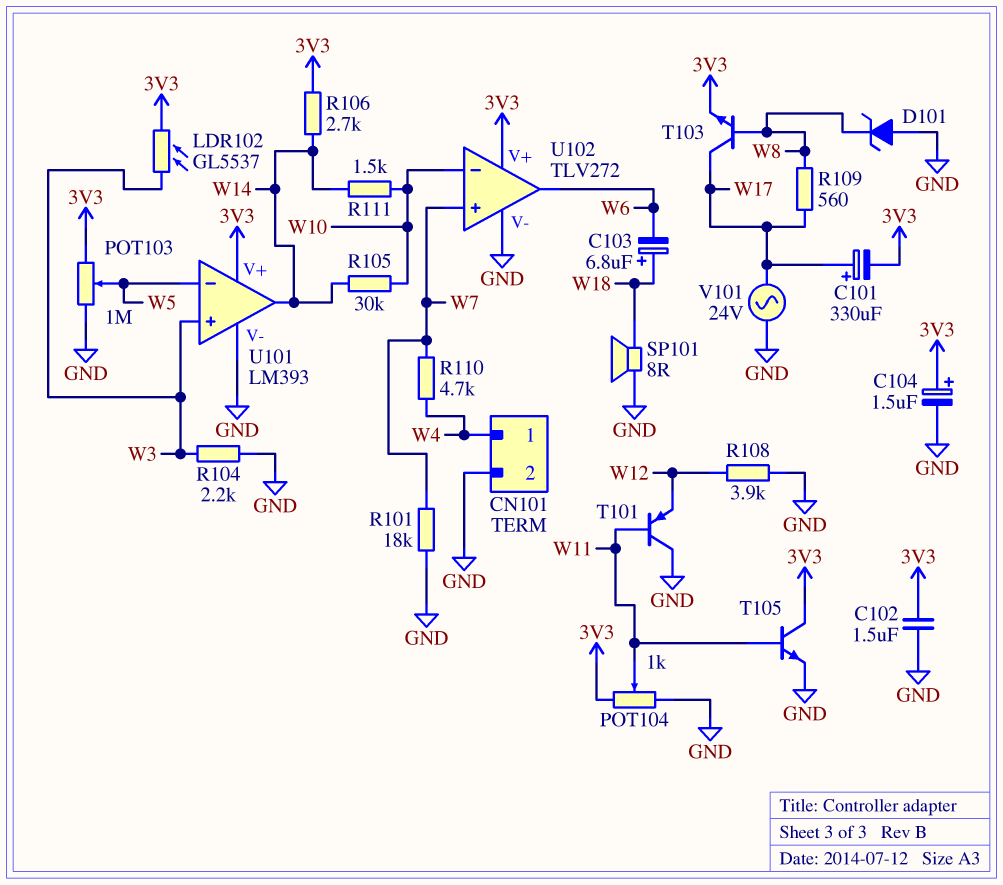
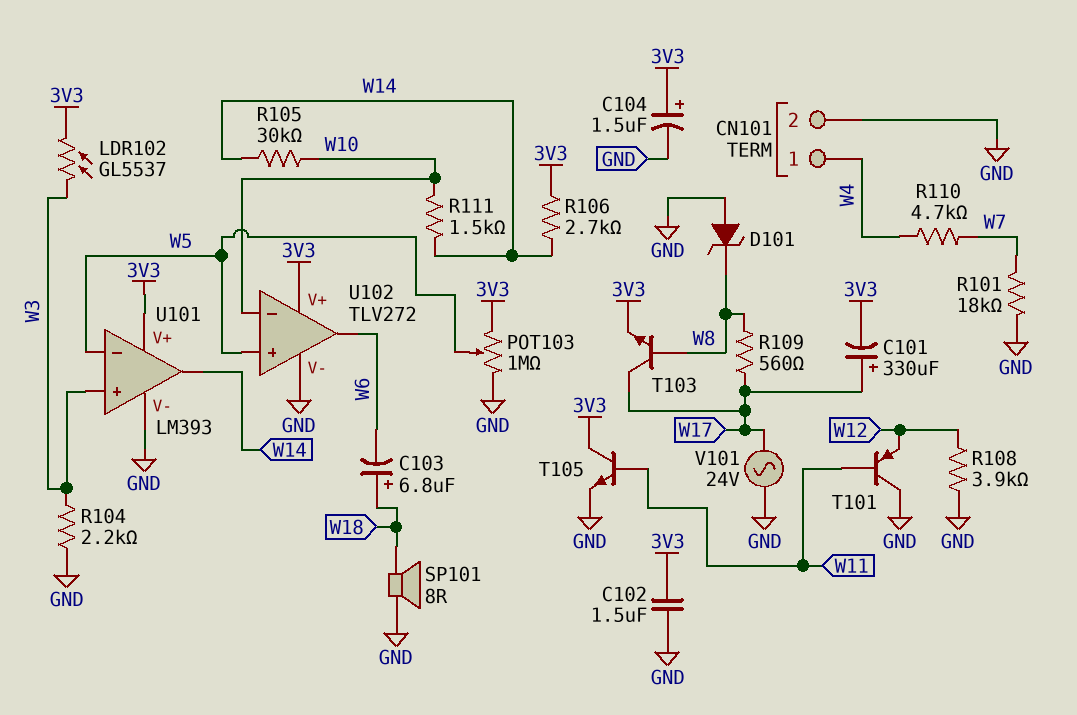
POT104: 1k (3V3, GND, wiper W11) -> none
U102 pin in+: W7 -> W5

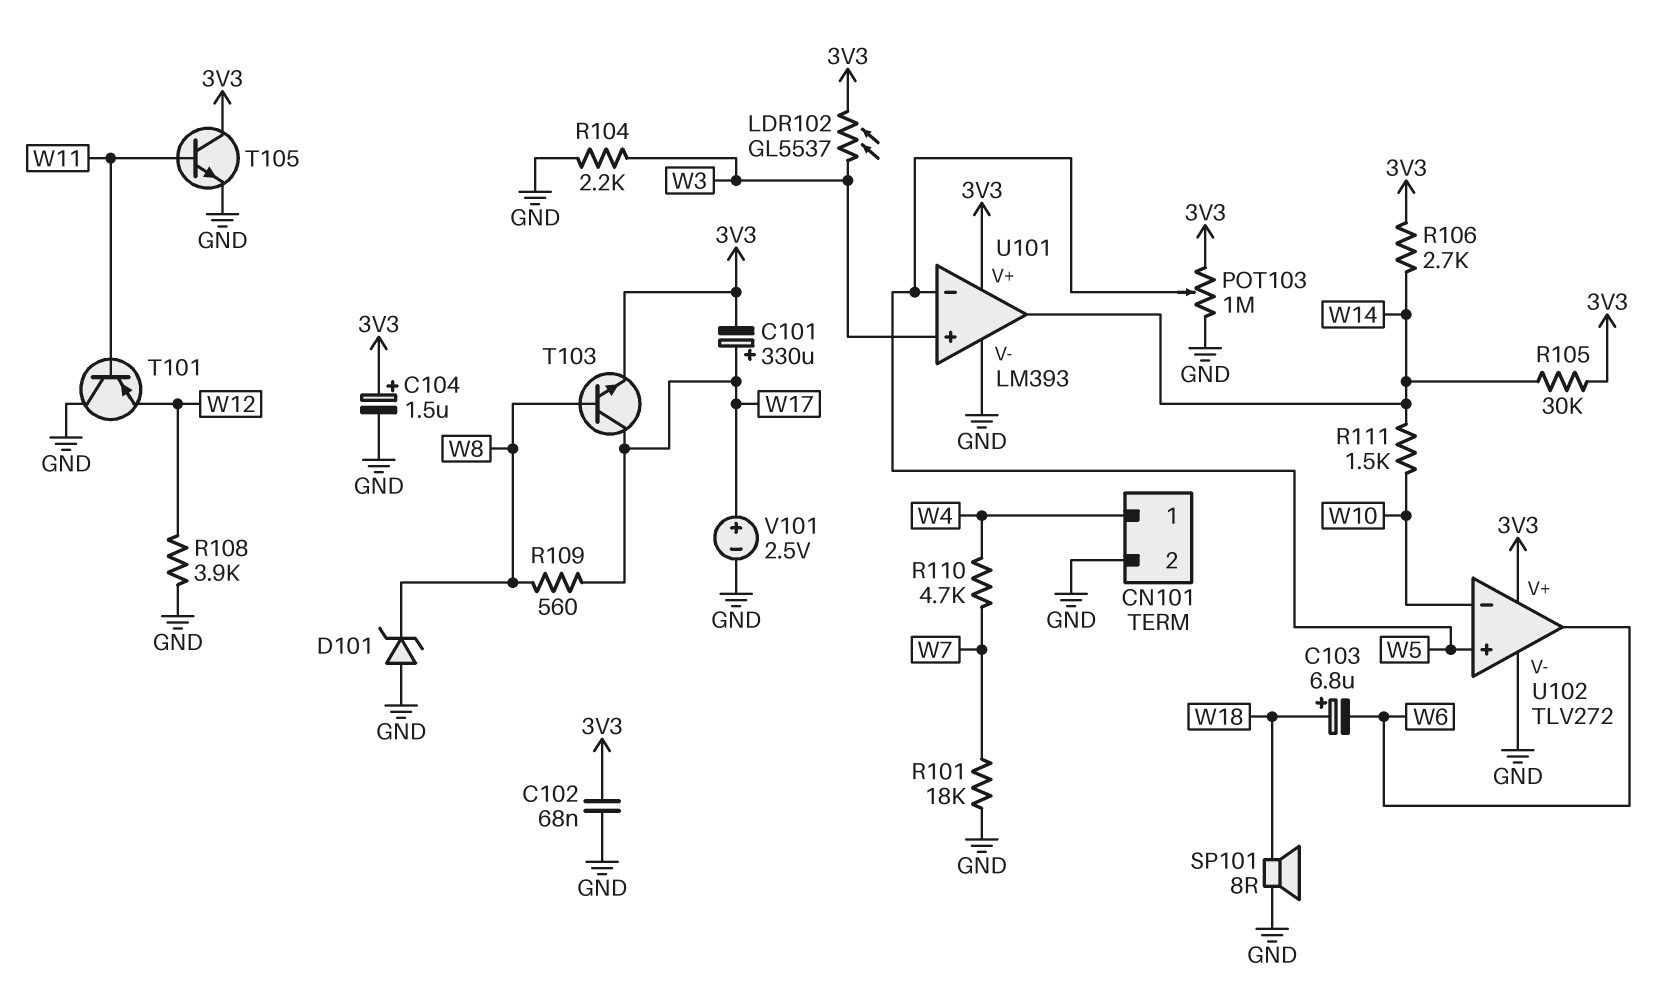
C102: 1.5uF (3V3, GND) -> 68nF (3V3, GND)
R105: 30k (W10, W14) -> 30k (3V3, W14)
V101: AC 24V (GND, W17) -> 2.5V (plus W17, minus GND)

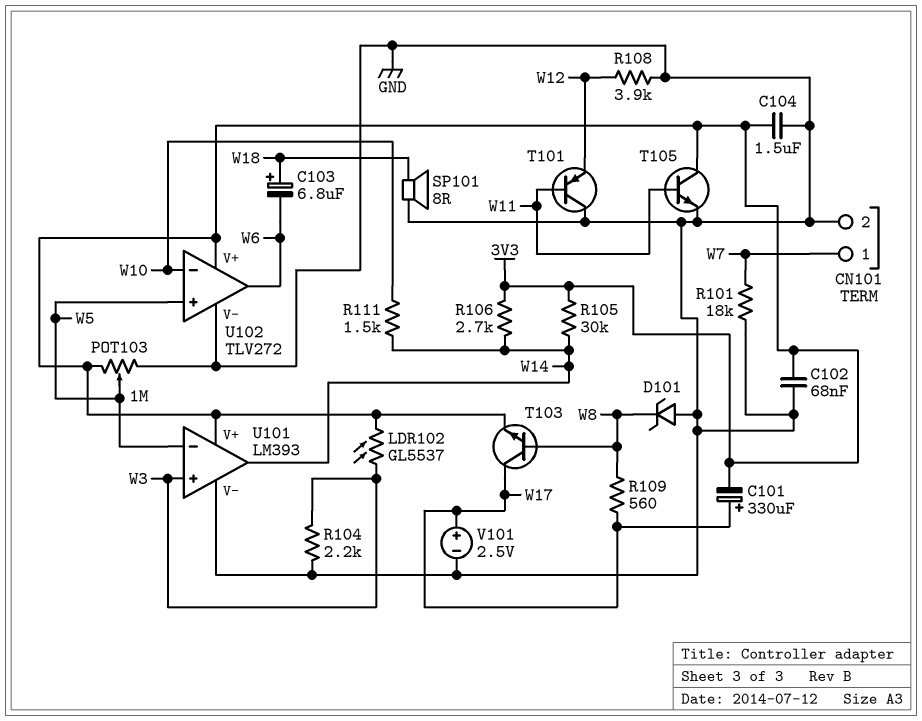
C104: 1.5uF (plus 3V3, minus GND) -> 1.5uF (3V3, GND)
CN101 pin 1: W4 -> W7
R110: 4.7k (W4, W7) -> none

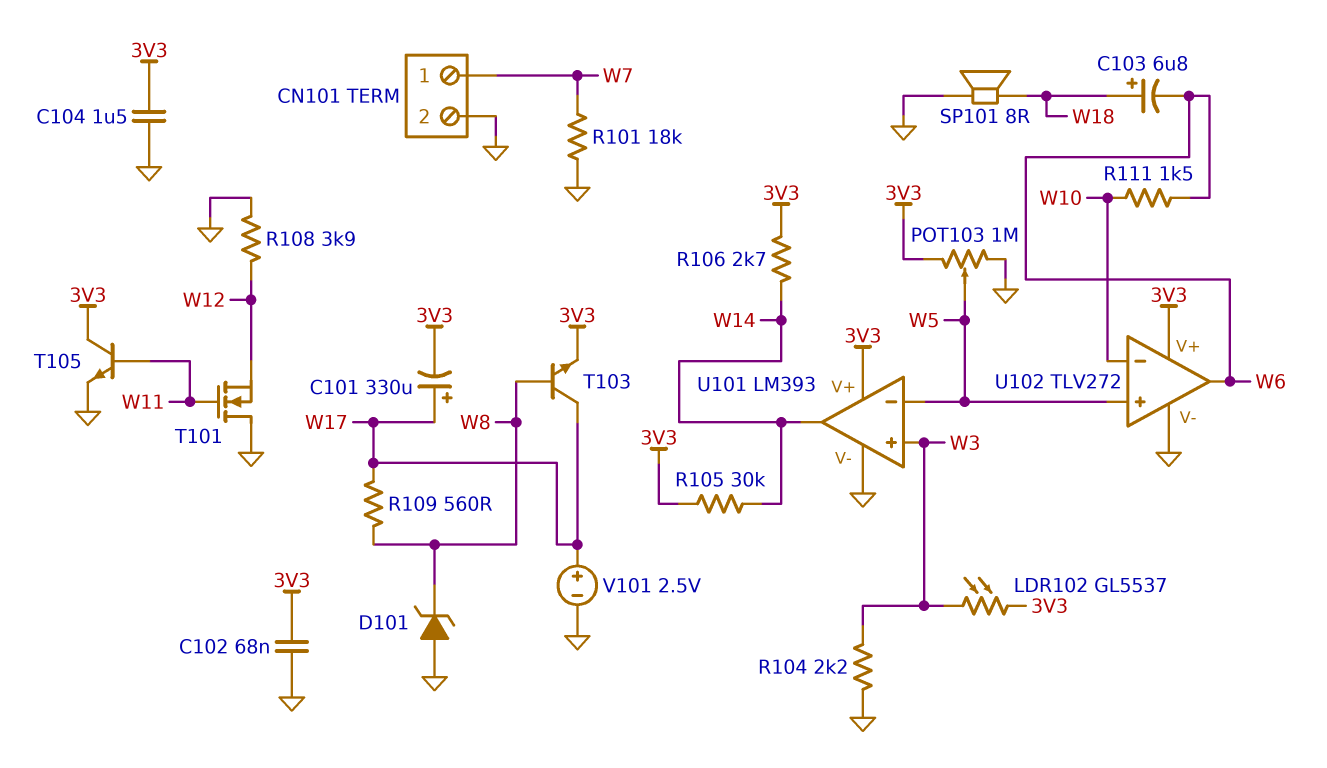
R111: 1.5k (W10, W14) -> 1.5k (W6, W10)
T101: PNP (B W11, C GND, E W12) -> NMOS (G W11, D GND, S W12)

